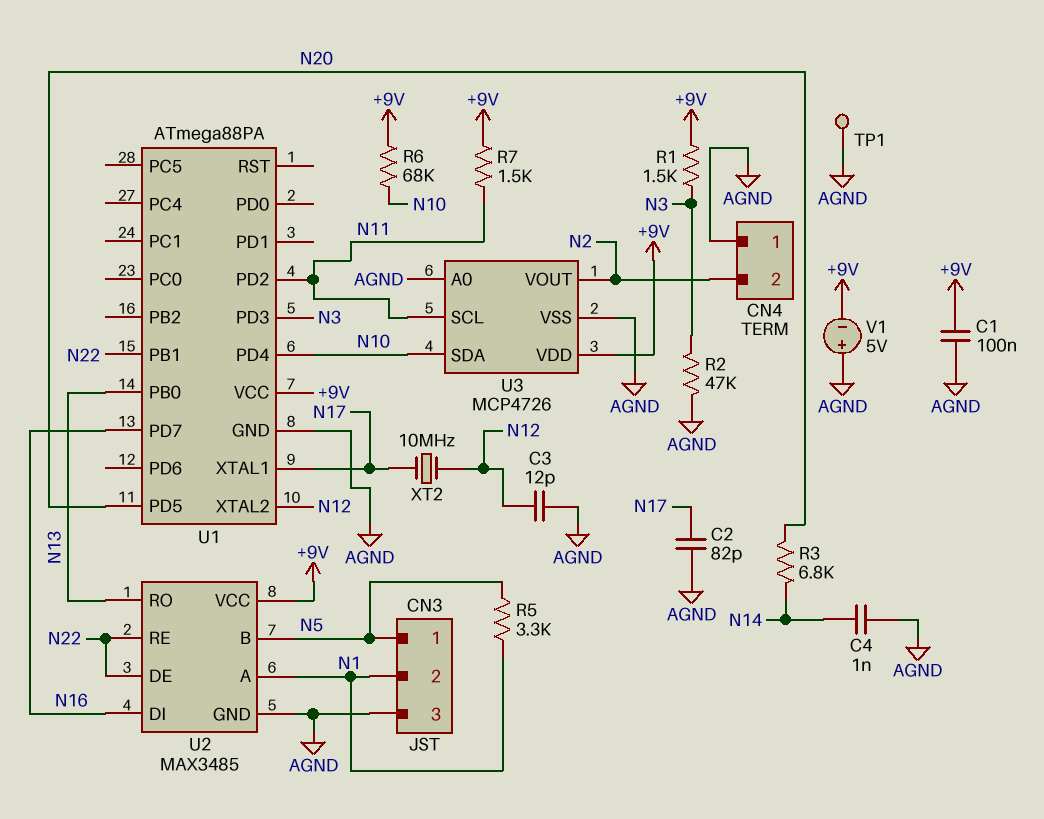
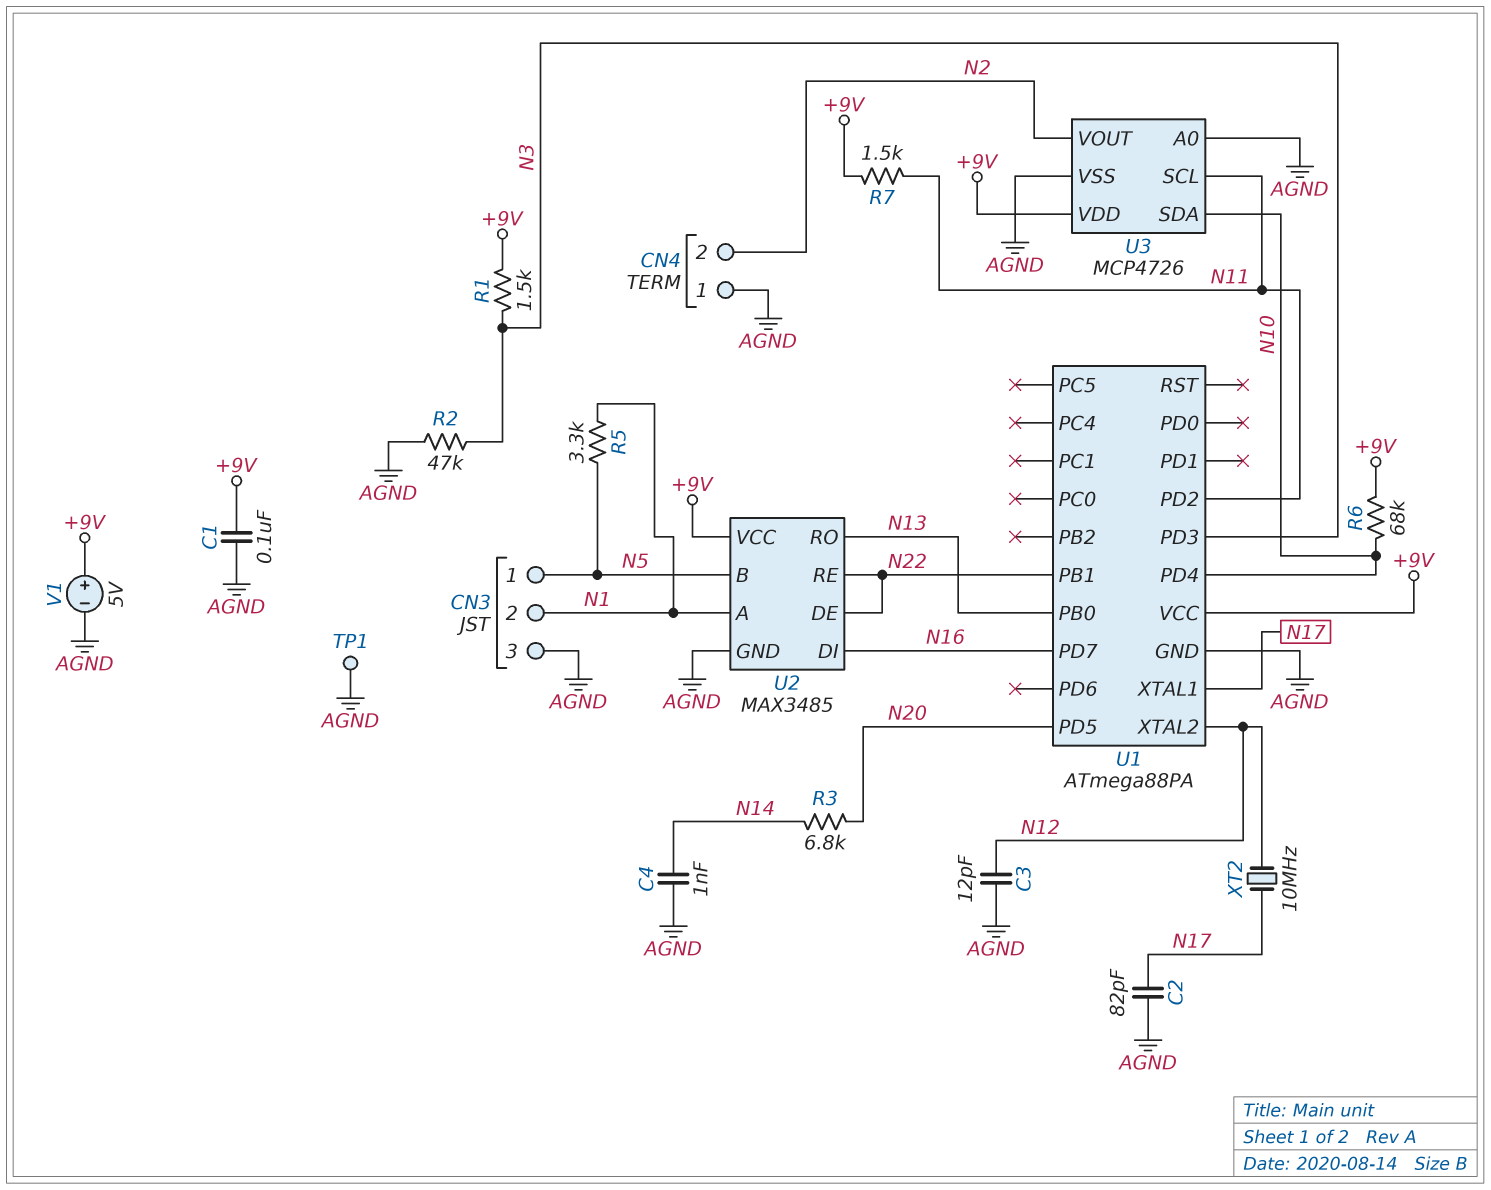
V1: 5V (plus AGND, minus +9V) -> 5V (plus +9V, minus AGND)

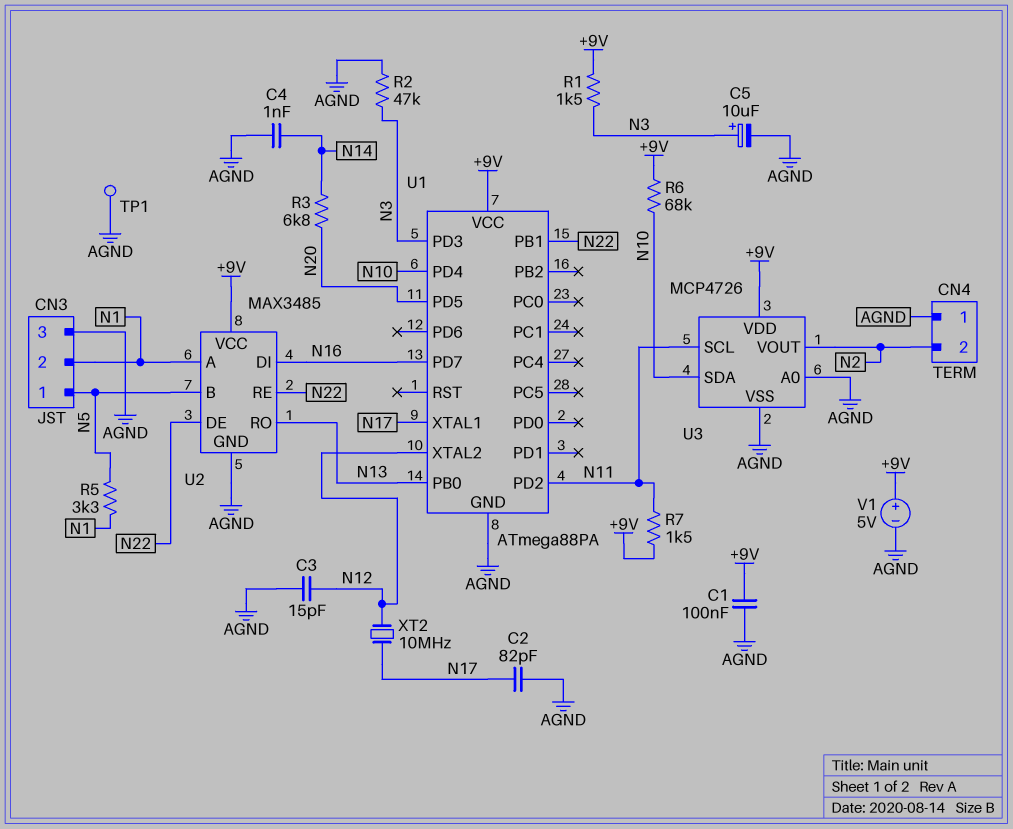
C3: 12pF (AGND, N12) -> 15pF (AGND, N12)
C5: none -> 10uF (plus N3, minus AGND)

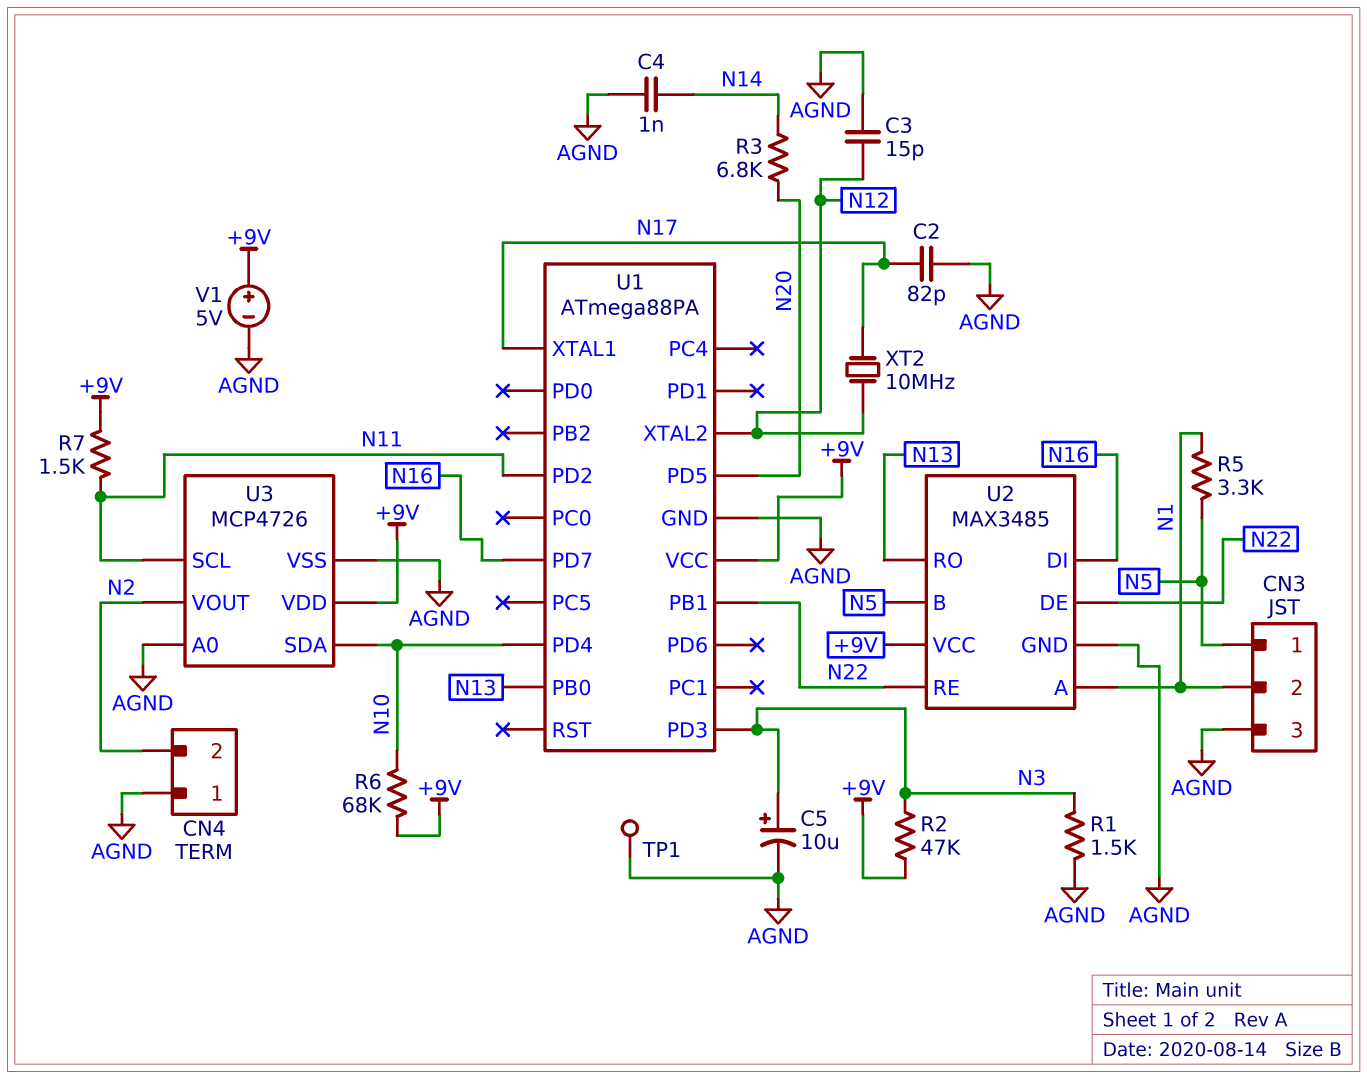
C1: 100nF (+9V, AGND) -> none
R1: 1.5k (+9V, N3) -> 1.5k (AGND, N3)
R2: 47k (AGND, N3) -> 47k (+9V, N3)

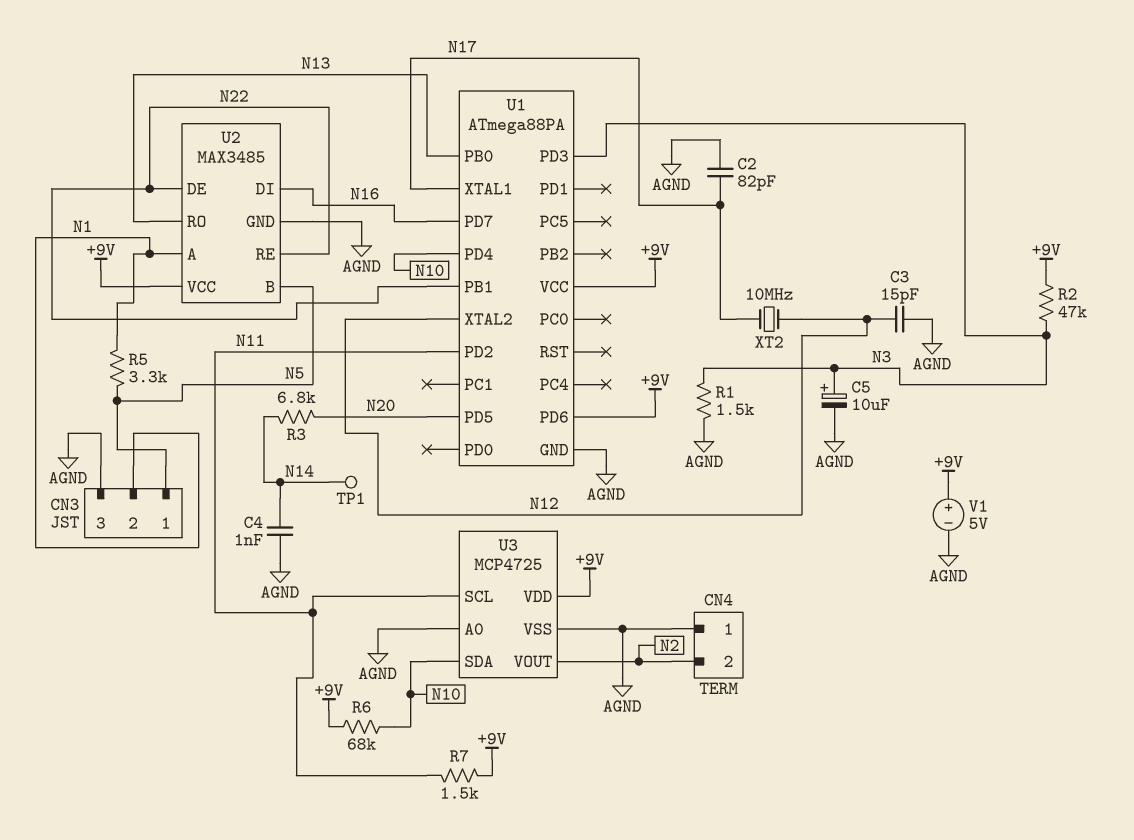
TP1: test point (AGND) -> test point (N14)
U1 pin PD6: none -> +9V
U3: MCP4726 -> MCP4725

